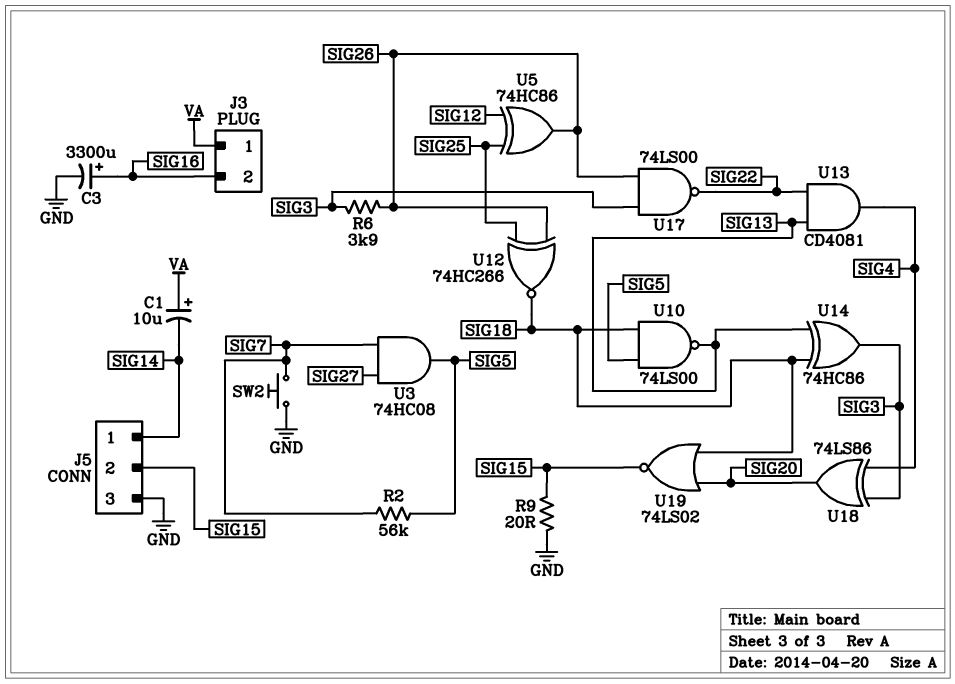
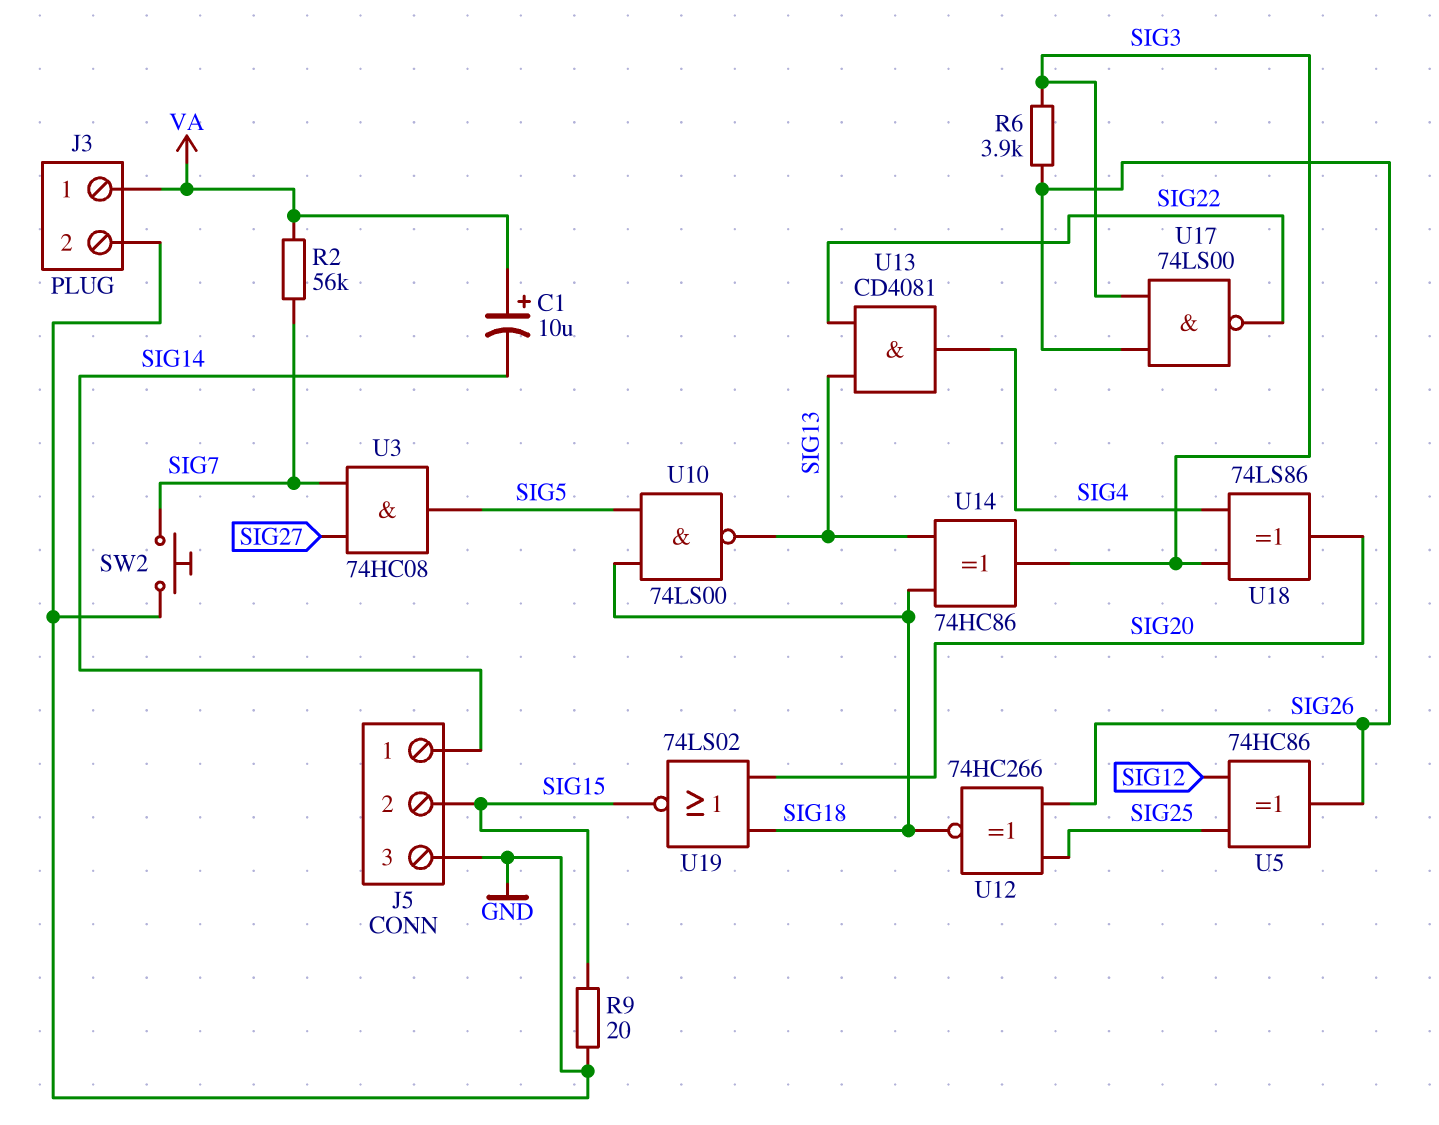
C3: 3300uF (plus SIG16, minus GND) -> none
J3 pin 2: SIG16 -> GND
R2: 56k (SIG5, SIG7) -> 56k (SIG7, VA)

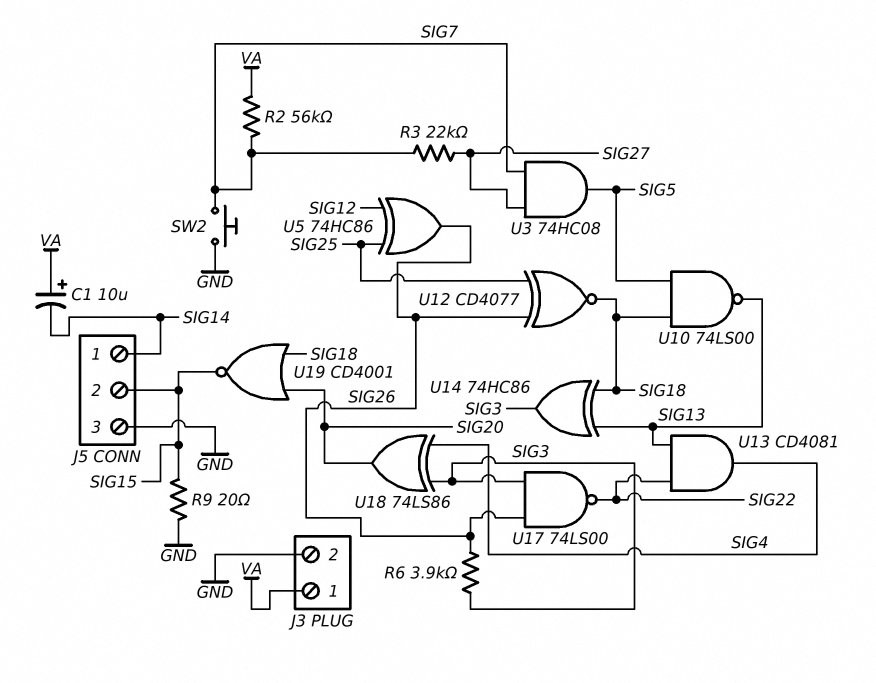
R3: none -> 22k (SIG7, SIG27)
U12: XNOR 74HC266 (in SIG25, in SIG26, out SIG18) -> XNOR CD4077 (in SIG25, in SIG26, out SIG18)
U19: NOR 74LS02 (in SIG18, in SIG20, out SIG15) -> NOR CD4001 (in SIG18, in SIG20, out SIG15)

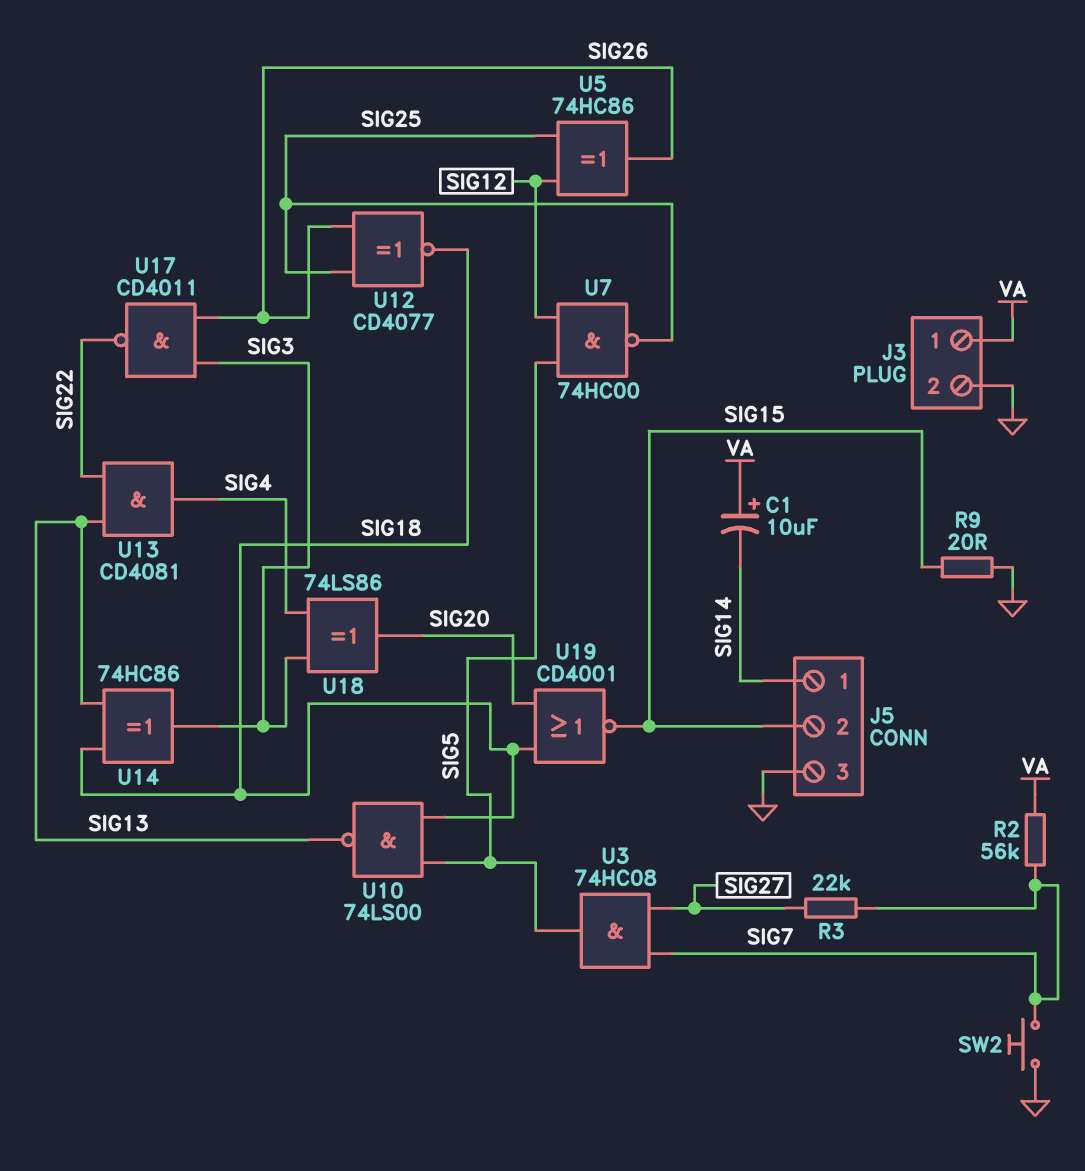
R6: 3.9k (SIG3, SIG26) -> none
U7: none -> NAND 74HC00 (in SIG5, in SIG12, out SIG25)
U17: NAND 74LS00 (in SIG3, in SIG26, out SIG22) -> NAND CD4011 (in SIG3, in SIG26, out SIG22)

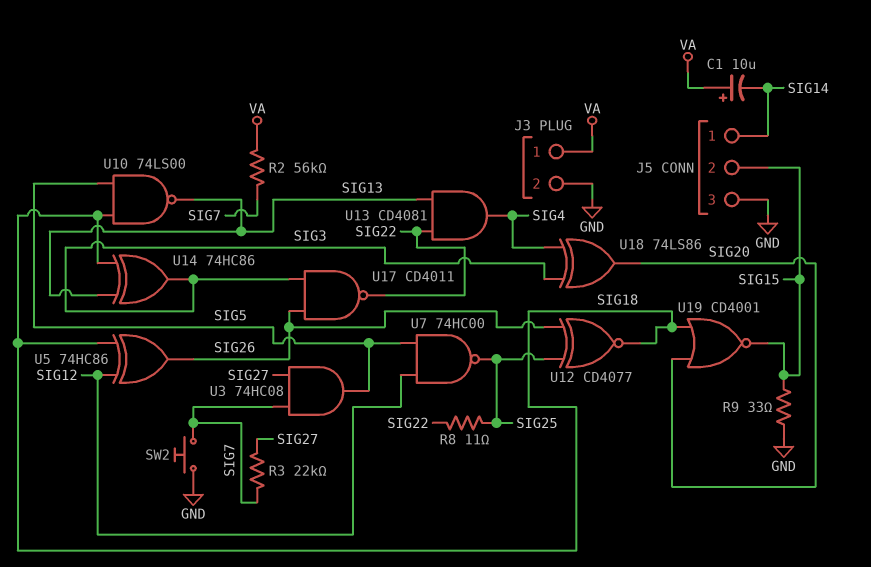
R8: none -> 11 (SIG22, SIG25)
R9: 20 (GND, SIG15) -> 33 (GND, SIG15)
U5: XOR 74HC86 (in SIG12, in SIG25, out SIG26) -> XOR 74HC86 (in SIG12, in SIG18, out SIG26)

